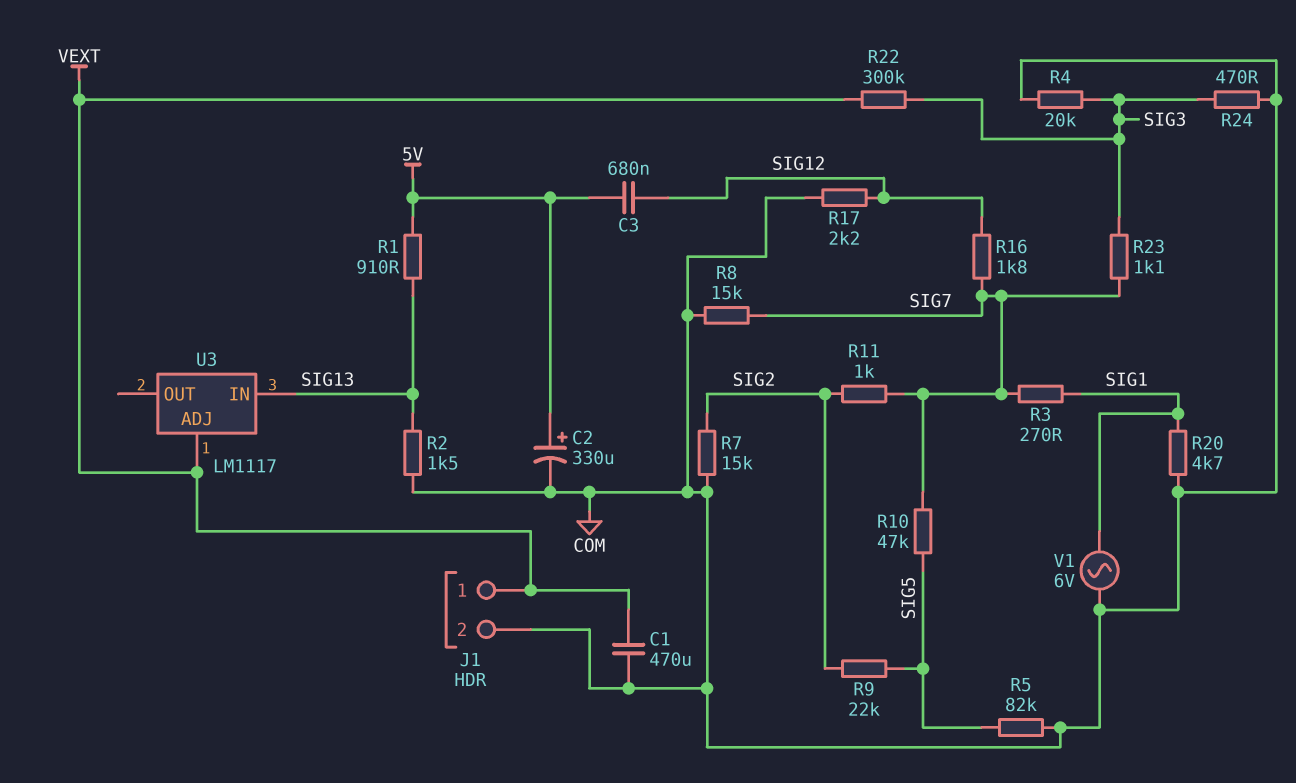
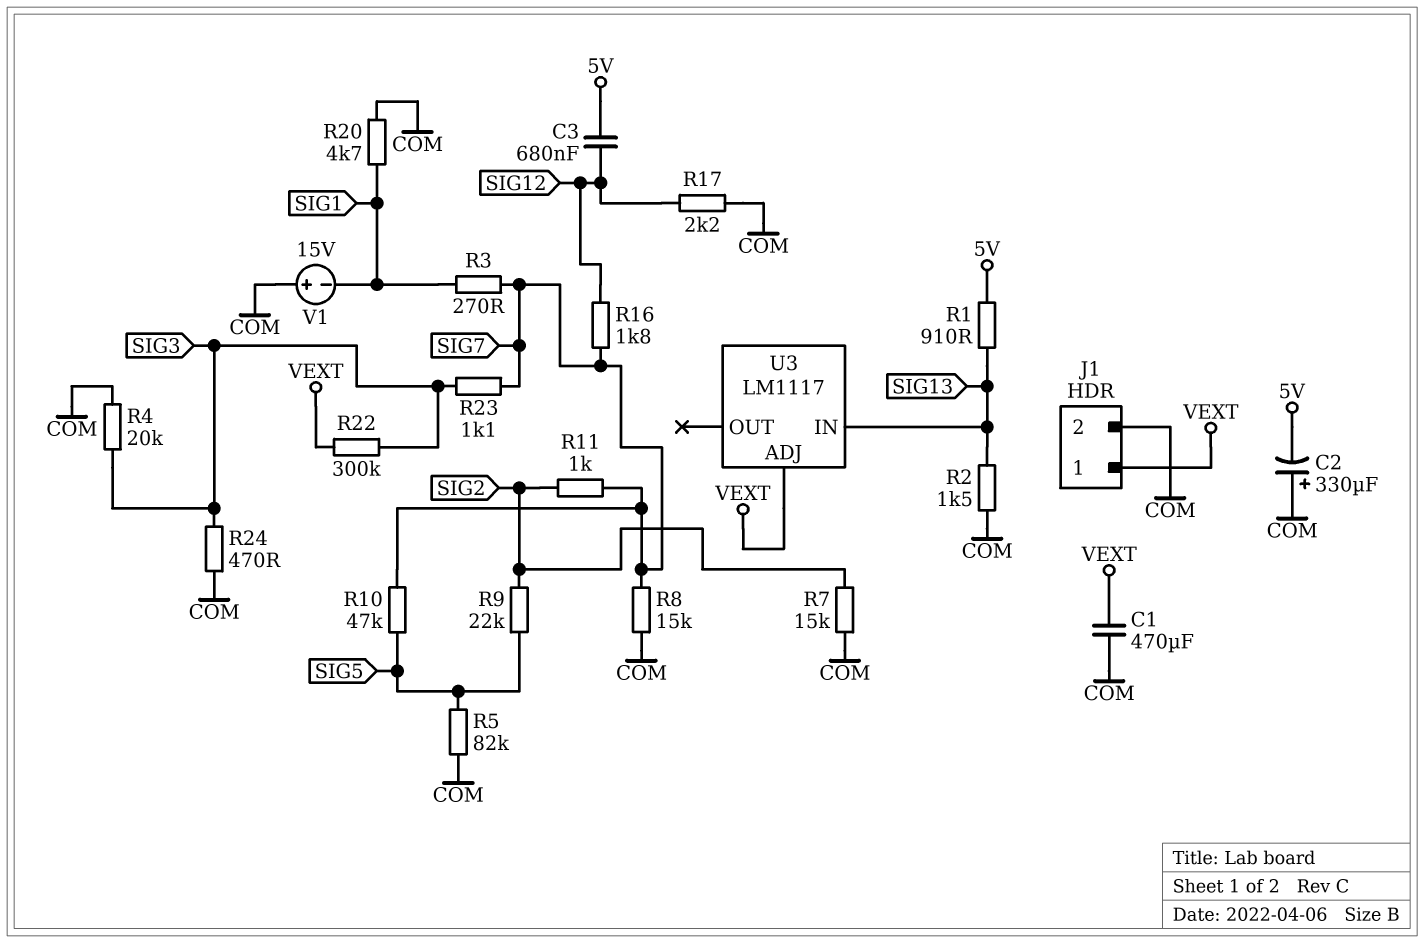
C2: 330uF (plus 5V, minus COM) -> 330uF (plus COM, minus 5V)
V1: AC 6V (COM, SIG1) -> 15V (plus COM, minus SIG1)

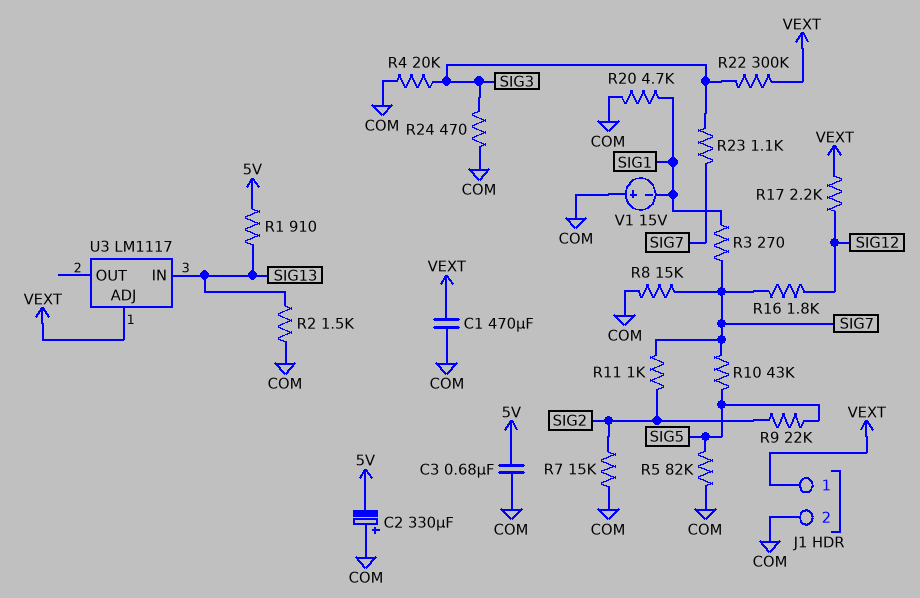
C3: 680nF (5V, SIG12) -> 680nF (5V, COM)
R10: 47k (SIG5, SIG7) -> 43k (SIG5, SIG7)
R17: 2.2k (COM, SIG12) -> 2.2k (SIG12, VEXT)

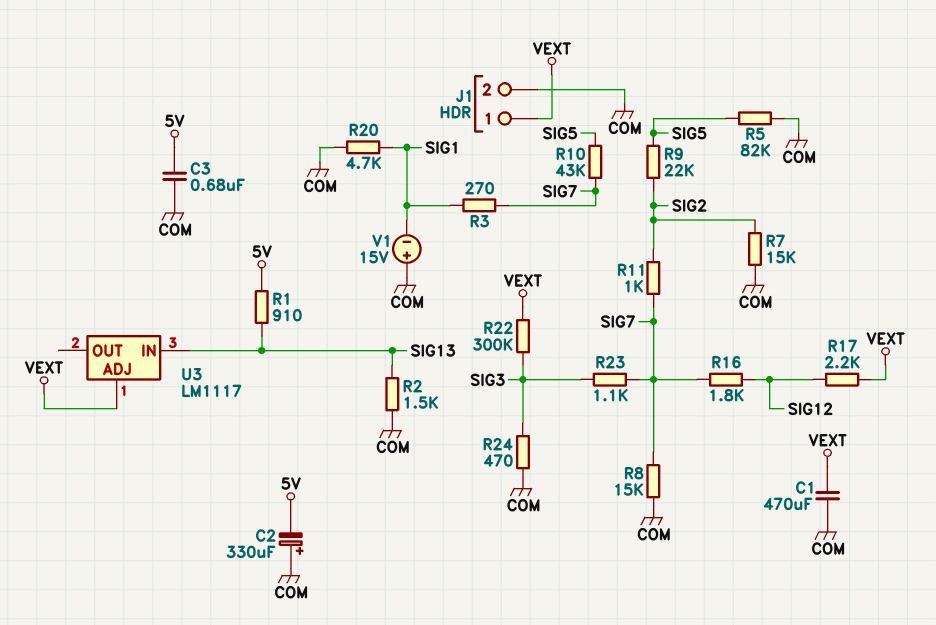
R4: 20k (COM, SIG3) -> none

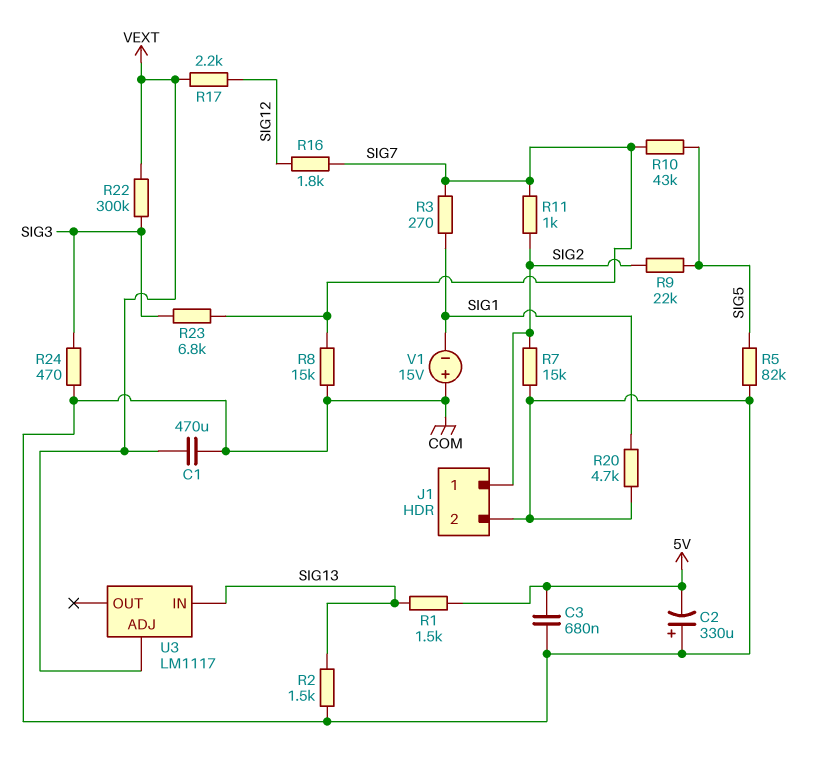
J1 pin 1: VEXT -> SIG2
R1: 910 (5V, SIG13) -> 1.5k (5V, SIG13)
R23: 1.1k (SIG3, SIG7) -> 6.8k (SIG3, SIG7)

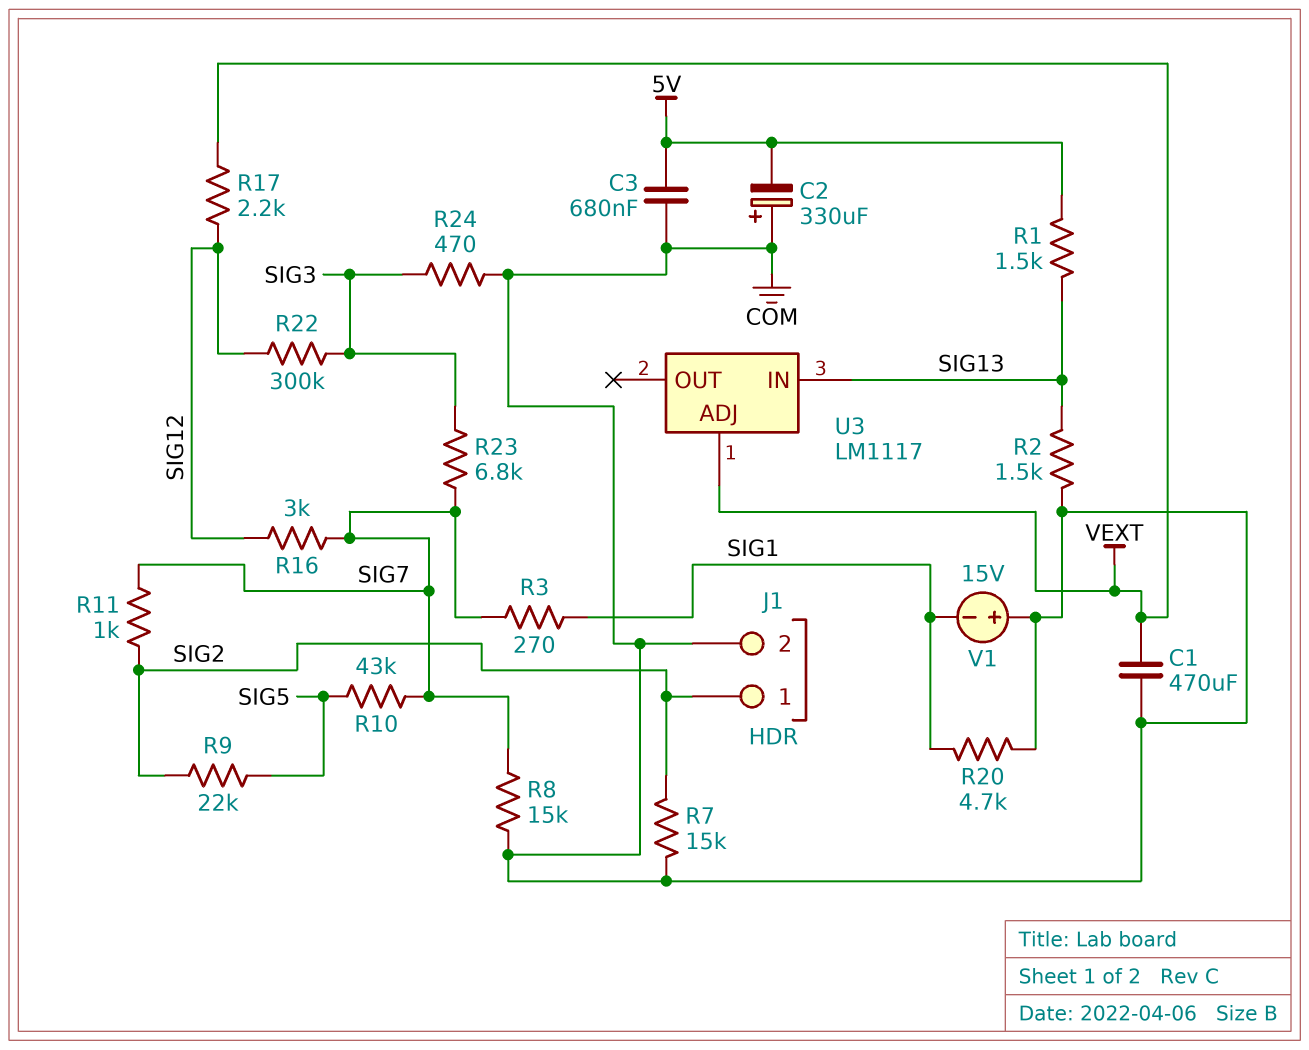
R5: 82k (COM, SIG5) -> none
R16: 1.8k (SIG7, SIG12) -> 3k (SIG7, SIG12)
R22: 300k (SIG3, VEXT) -> 300k (SIG3, SIG12)

